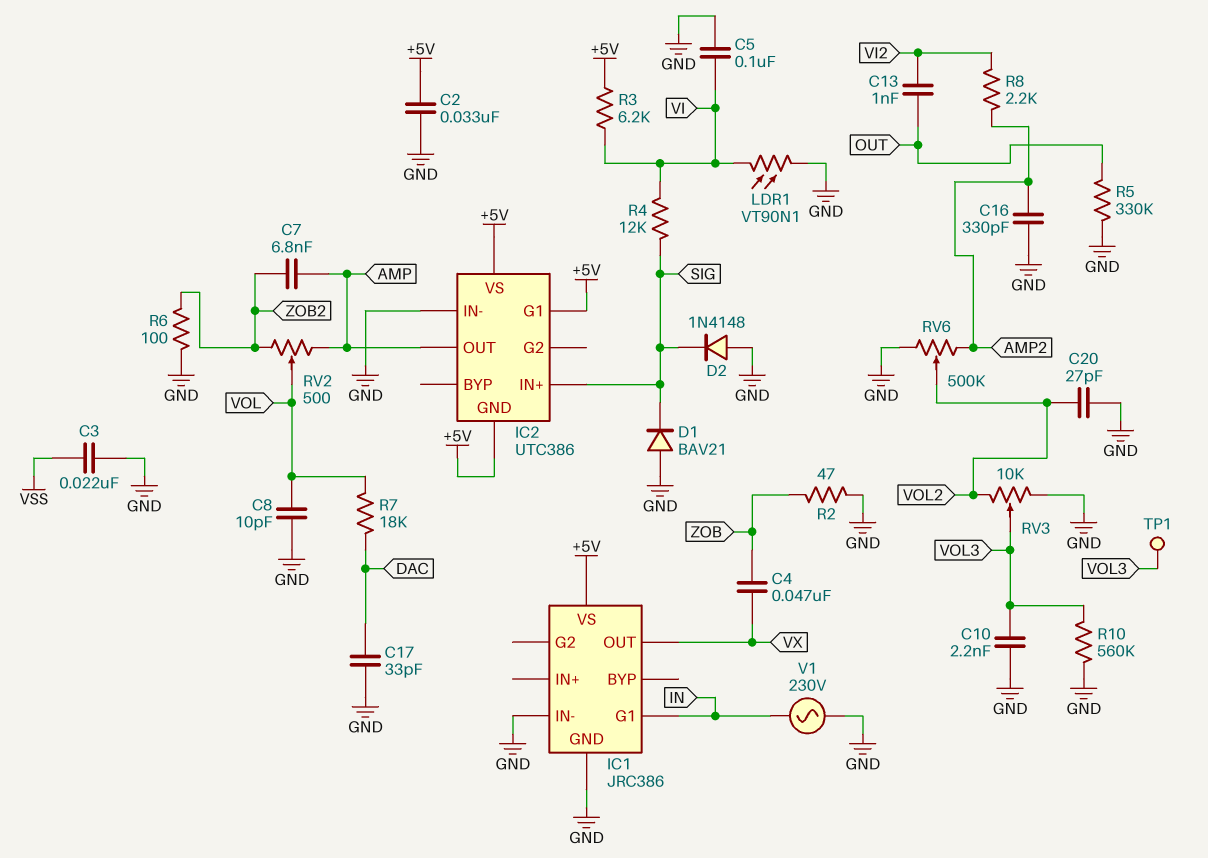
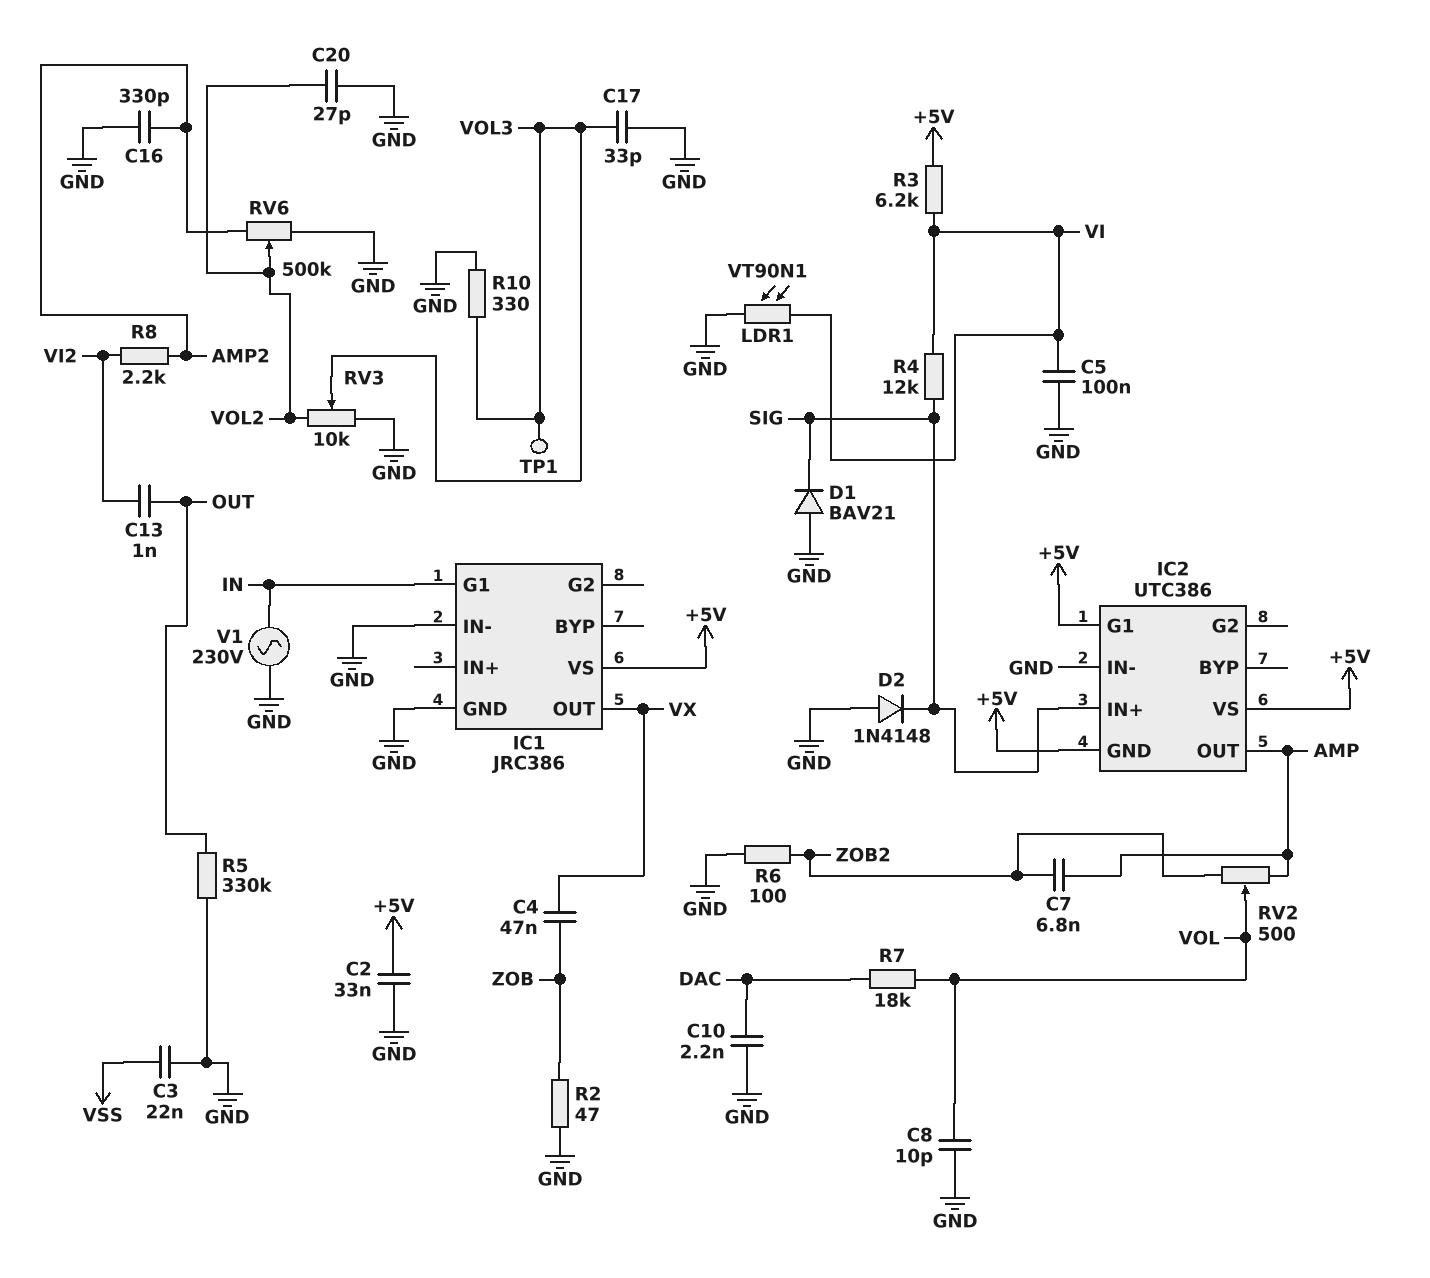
C10: 2.2nF (GND, VOL3) -> 2.2nF (DAC, GND)
C17: 33pF (DAC, GND) -> 33pF (GND, VOL3)
R10: 560k (GND, VOL3) -> 330 (GND, VOL3)

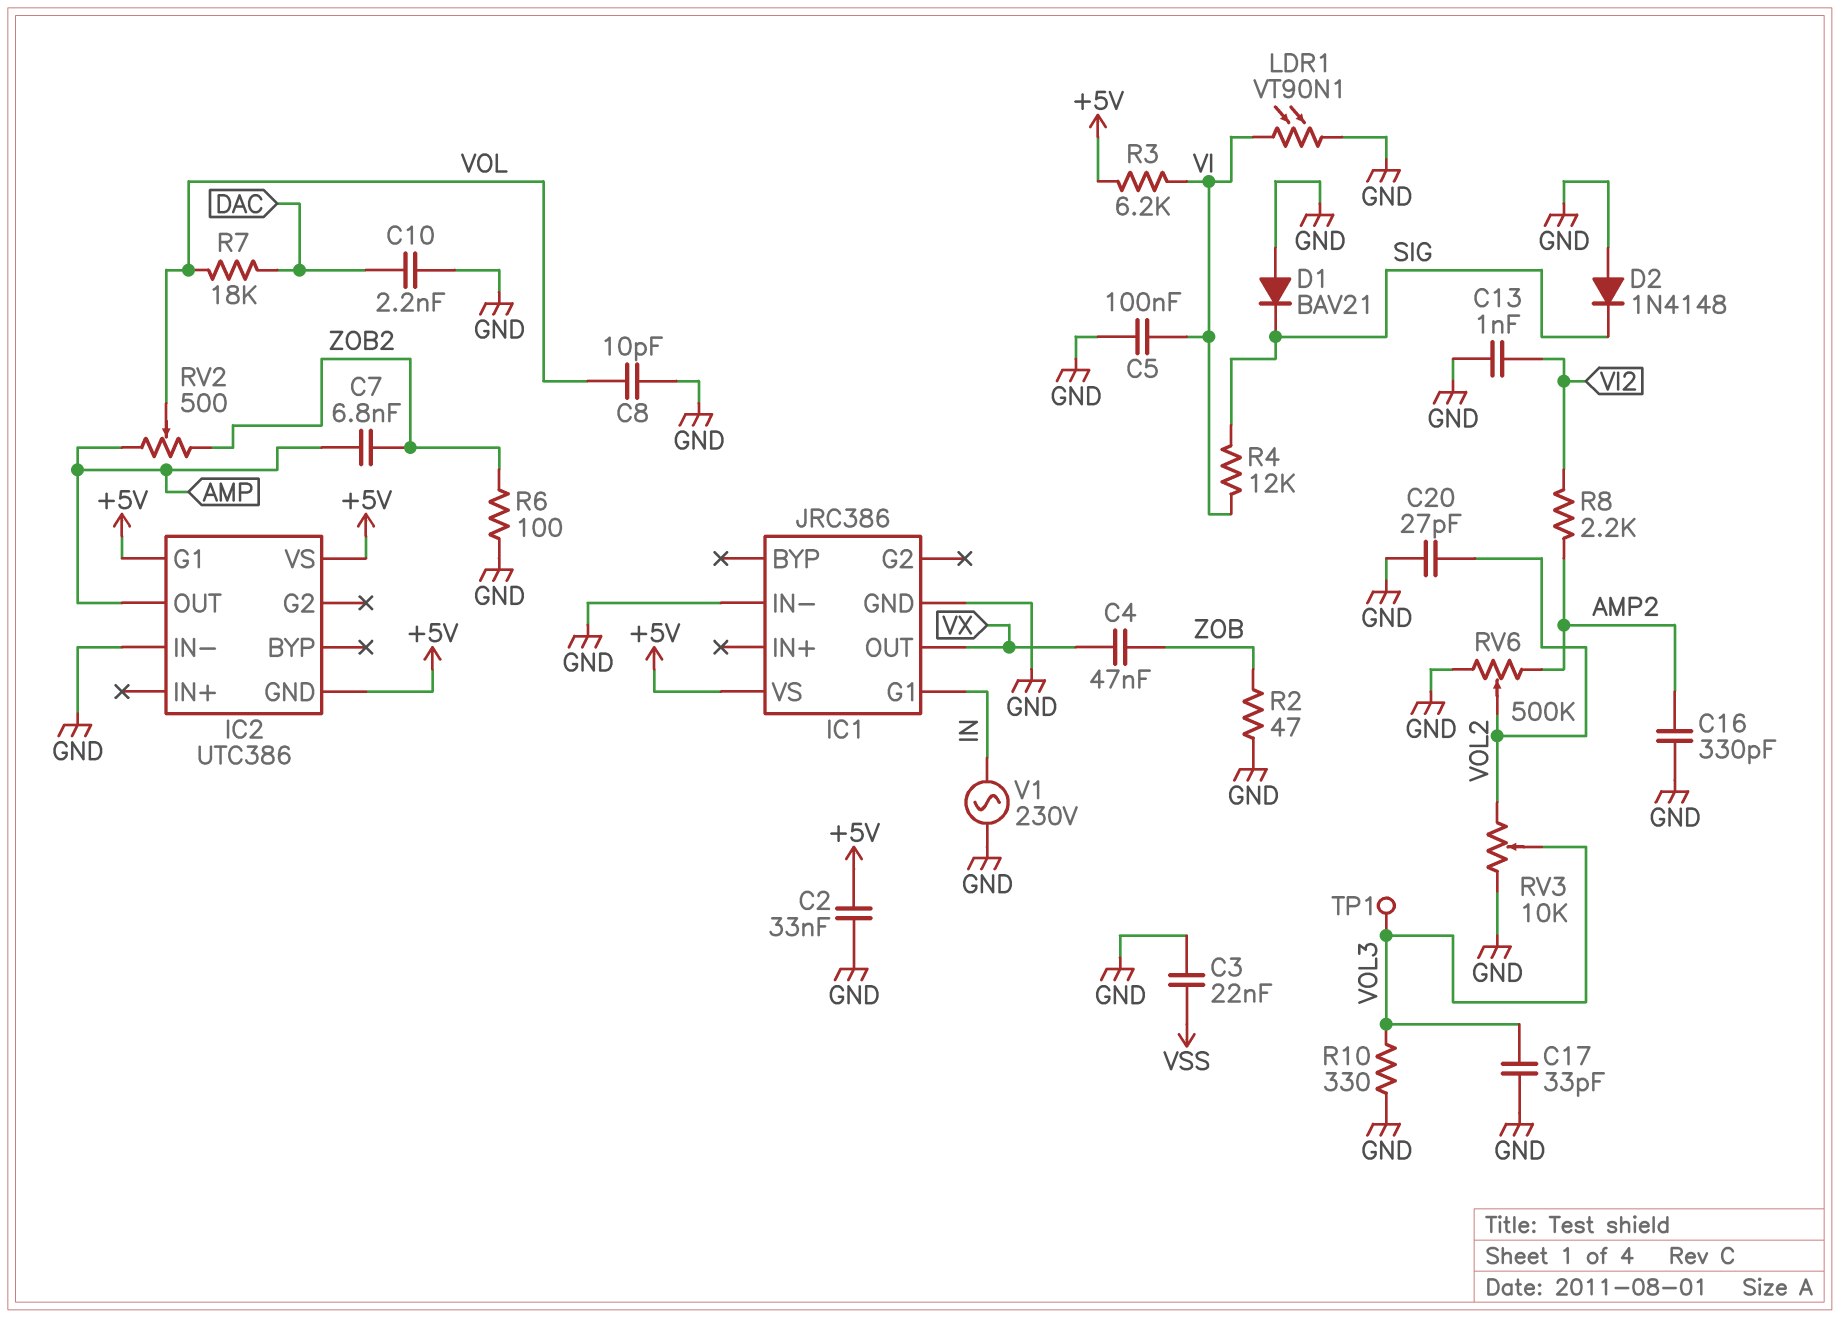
C13: 1nF (OUT, VI2) -> 1nF (GND, VI2)
IC2 pin IN+: SIG -> none
R5: 330k (GND, OUT) -> none

